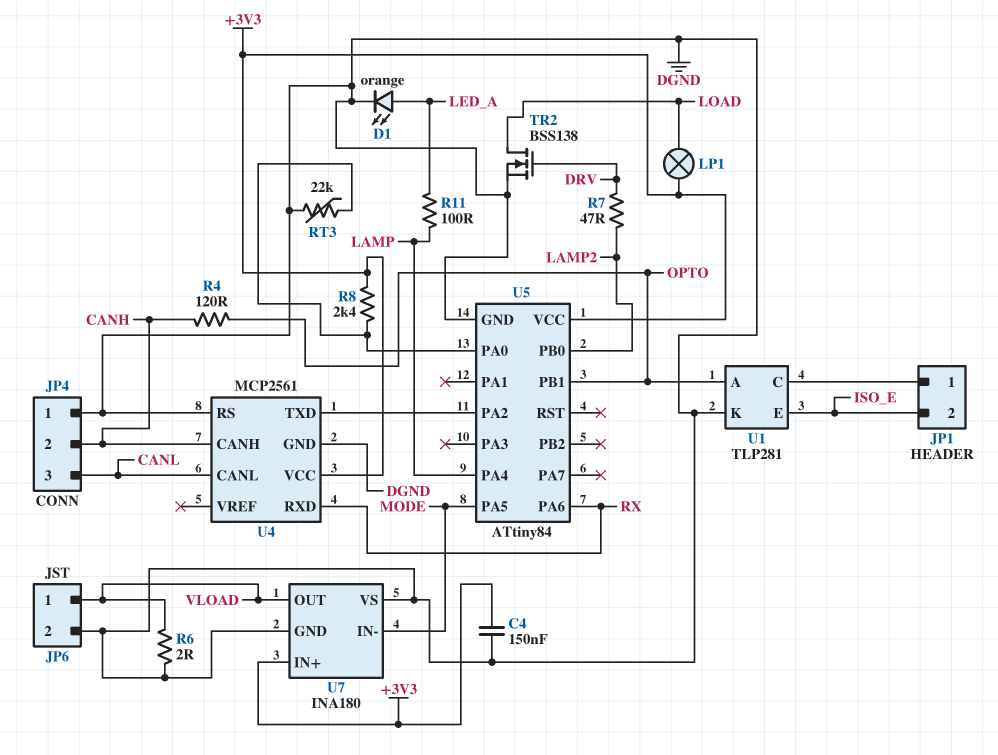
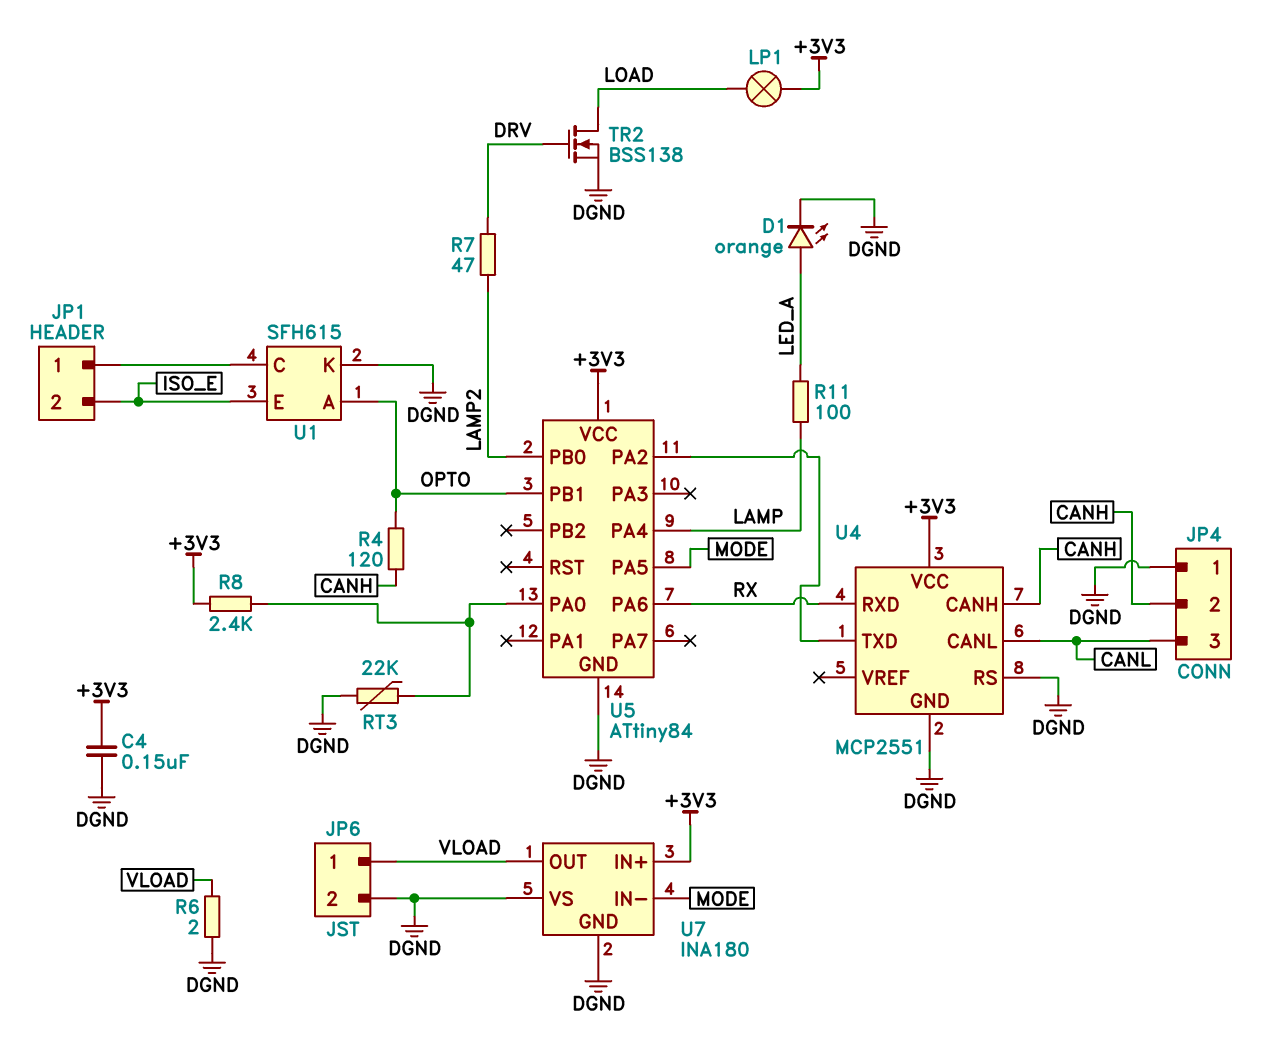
U1: TLP281 -> SFH615
U4: MCP2561 -> MCP2551

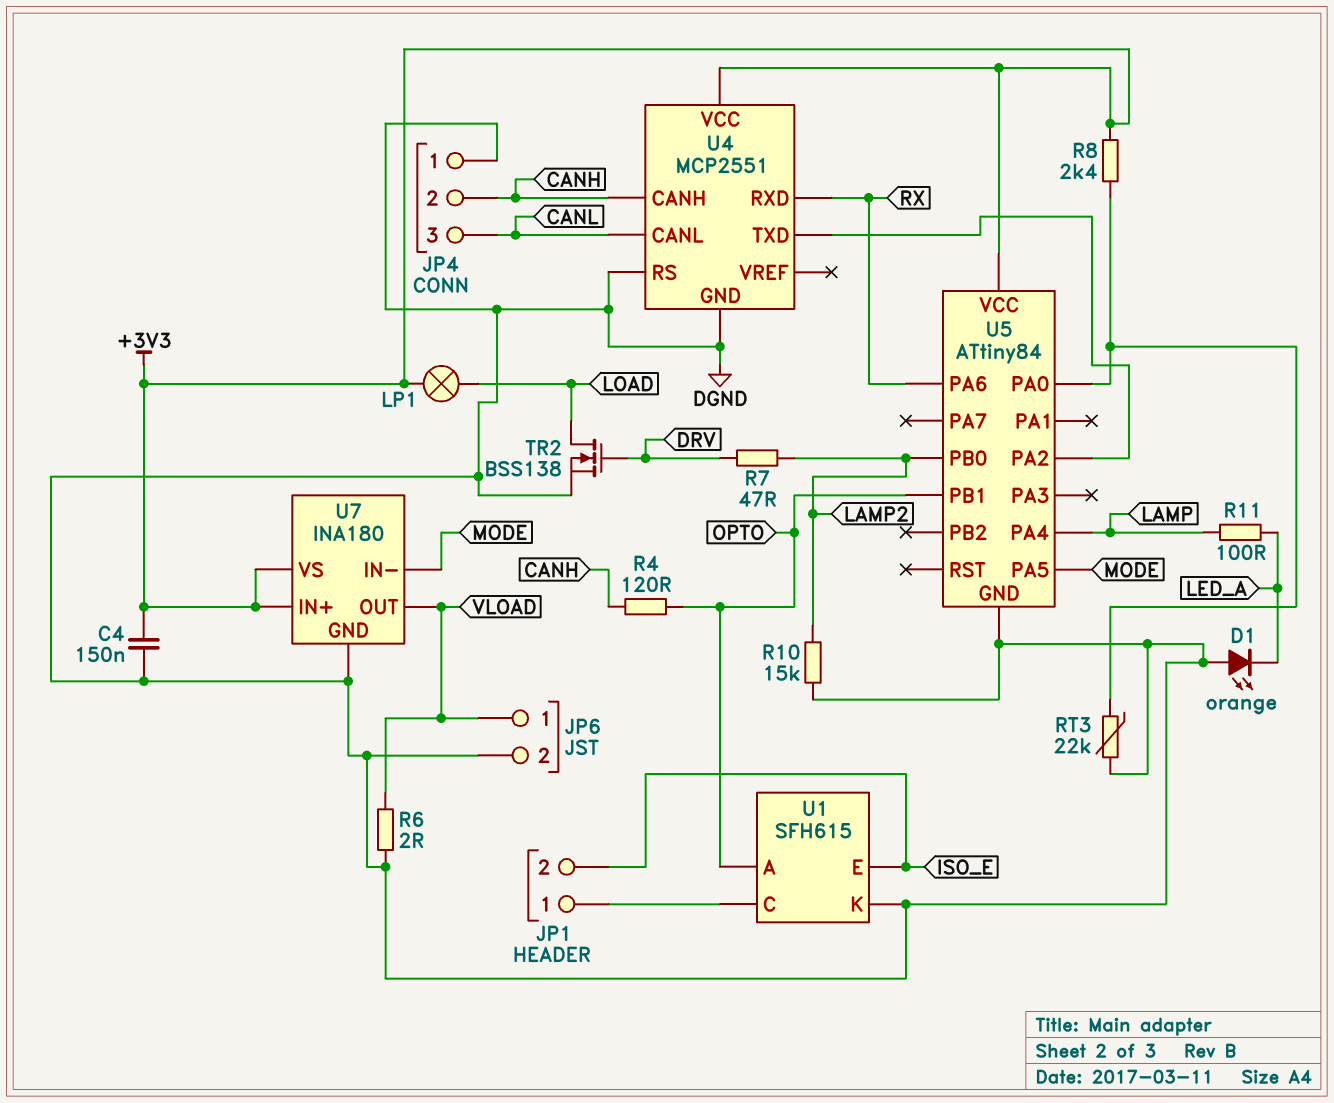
D1: LED orange (A LED_A, K DGND) -> LED orange (A DGND, K LED_A)
R10: none -> 15k (DGND, LAMP2)
U7 pin VS: DGND -> +3V3

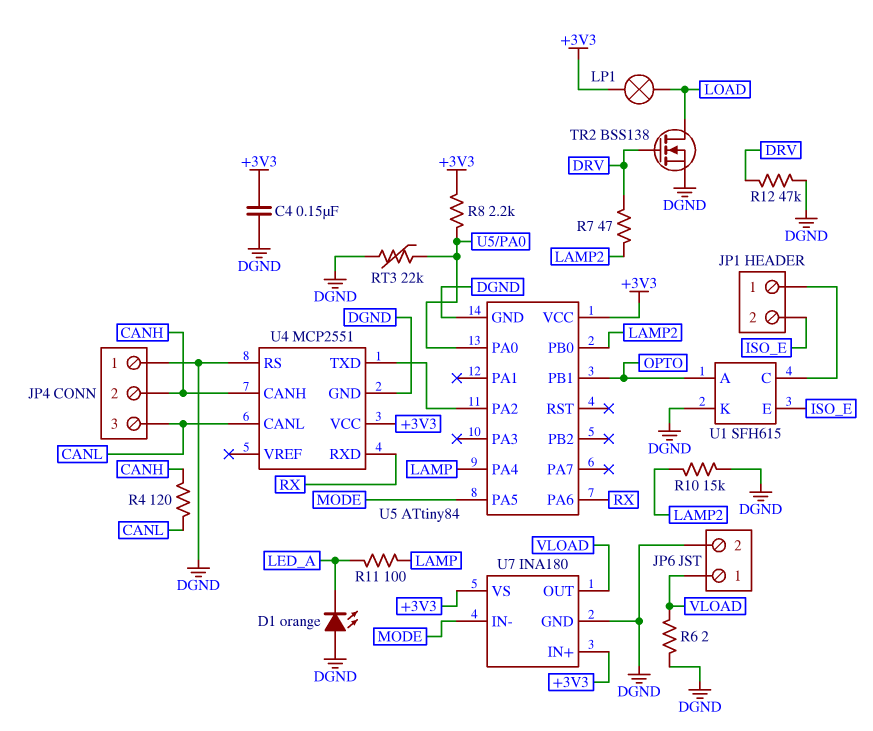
R4: 120 (CANH, OPTO) -> 120 (CANH, CANL)
R8: 2.4k (+3V3, U5/PA0) -> 2.2k (+3V3, U5/PA0)
R12: none -> 47k (DGND, DRV)

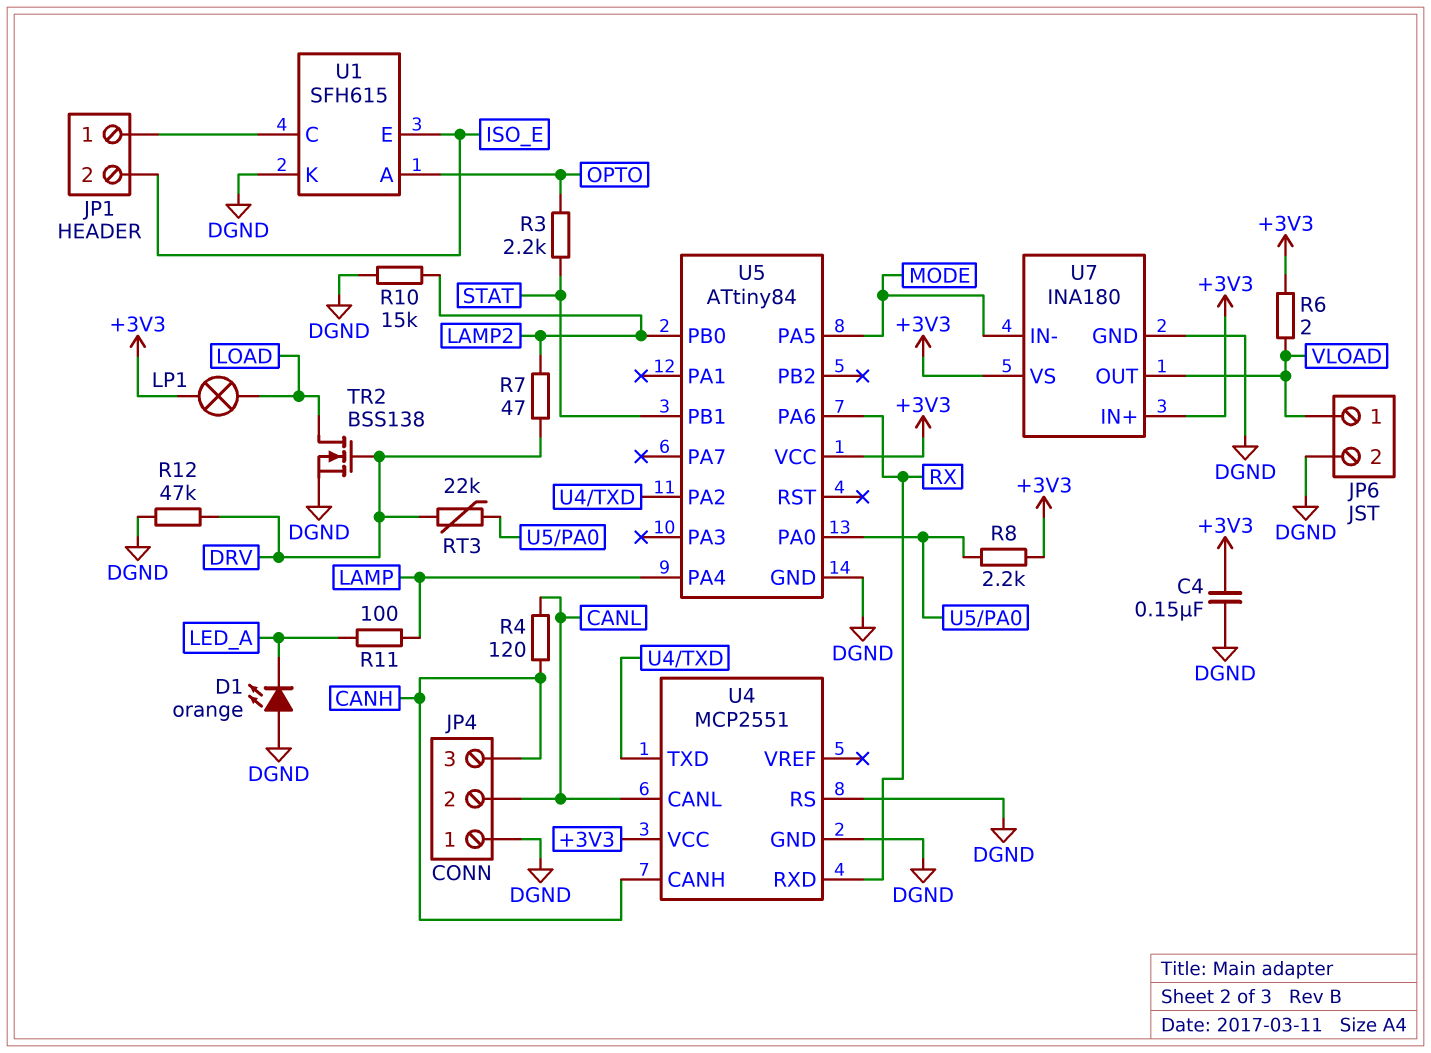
JP4 pin 2: CANH -> CANL
JP4 pin 3: CANL -> CANH
R3: none -> 2.2k (OPTO, STAT)
R6: 2 (DGND, VLOAD) -> 2 (+3V3, VLOAD)
RT3: 22k (DGND, U5/PA0) -> 22k (DRV, U5/PA0)
U5 pin PB1: OPTO -> STAT

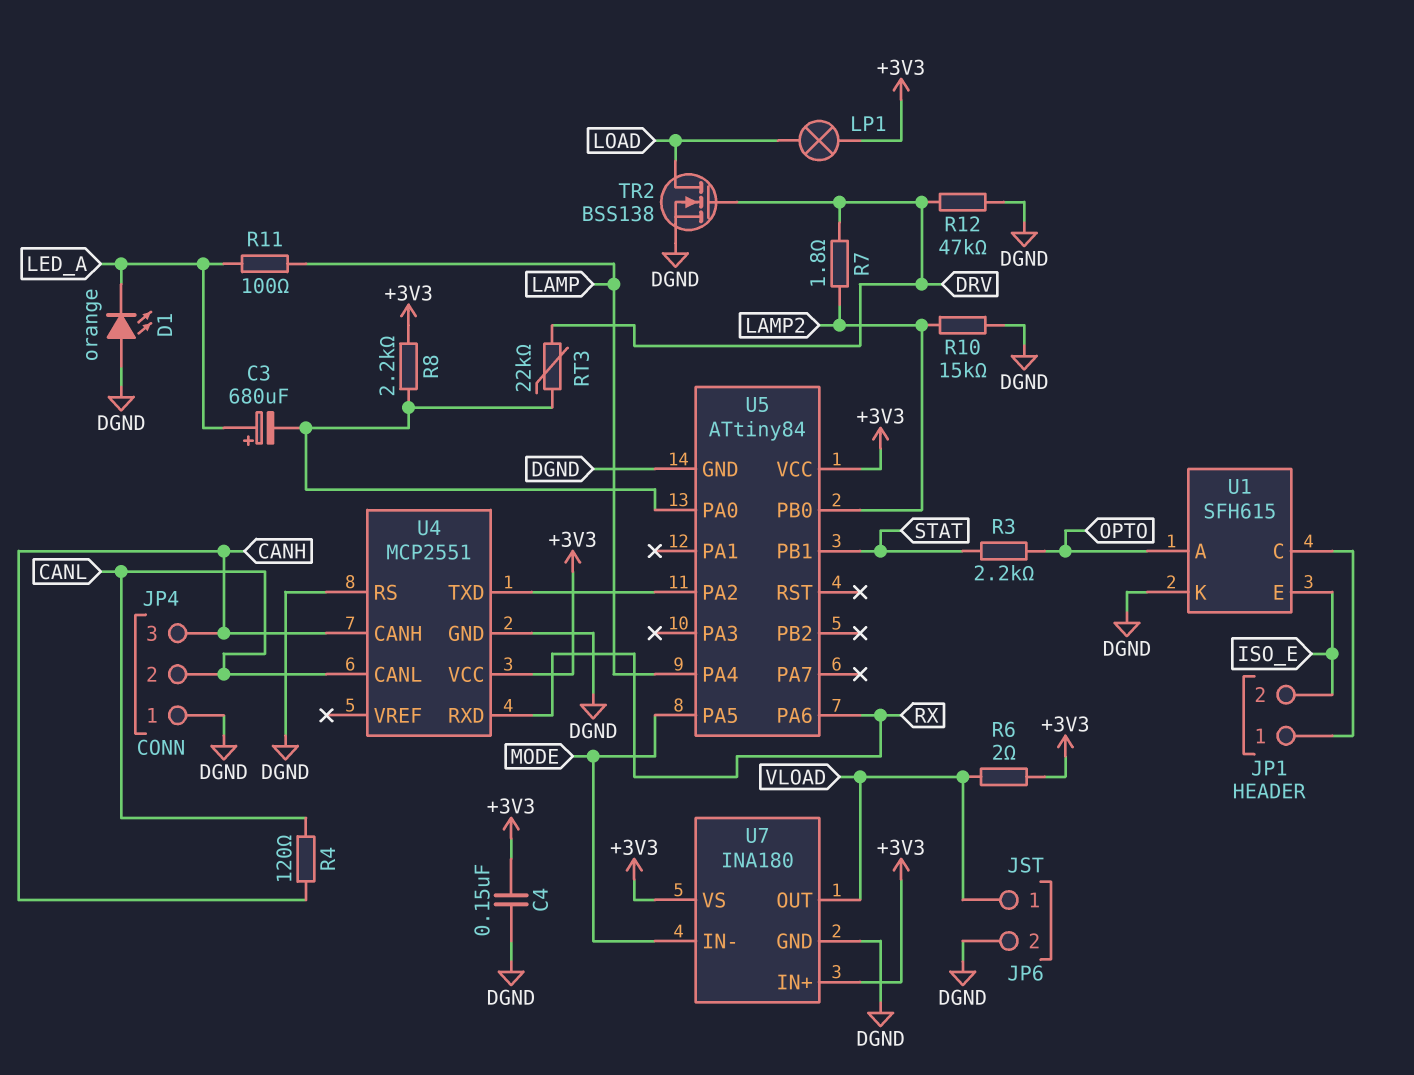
C3: none -> 680uF (plus LED_A, minus U5/PA0)
R7: 47 (DRV, LAMP2) -> 1.8 (DRV, LAMP2)

